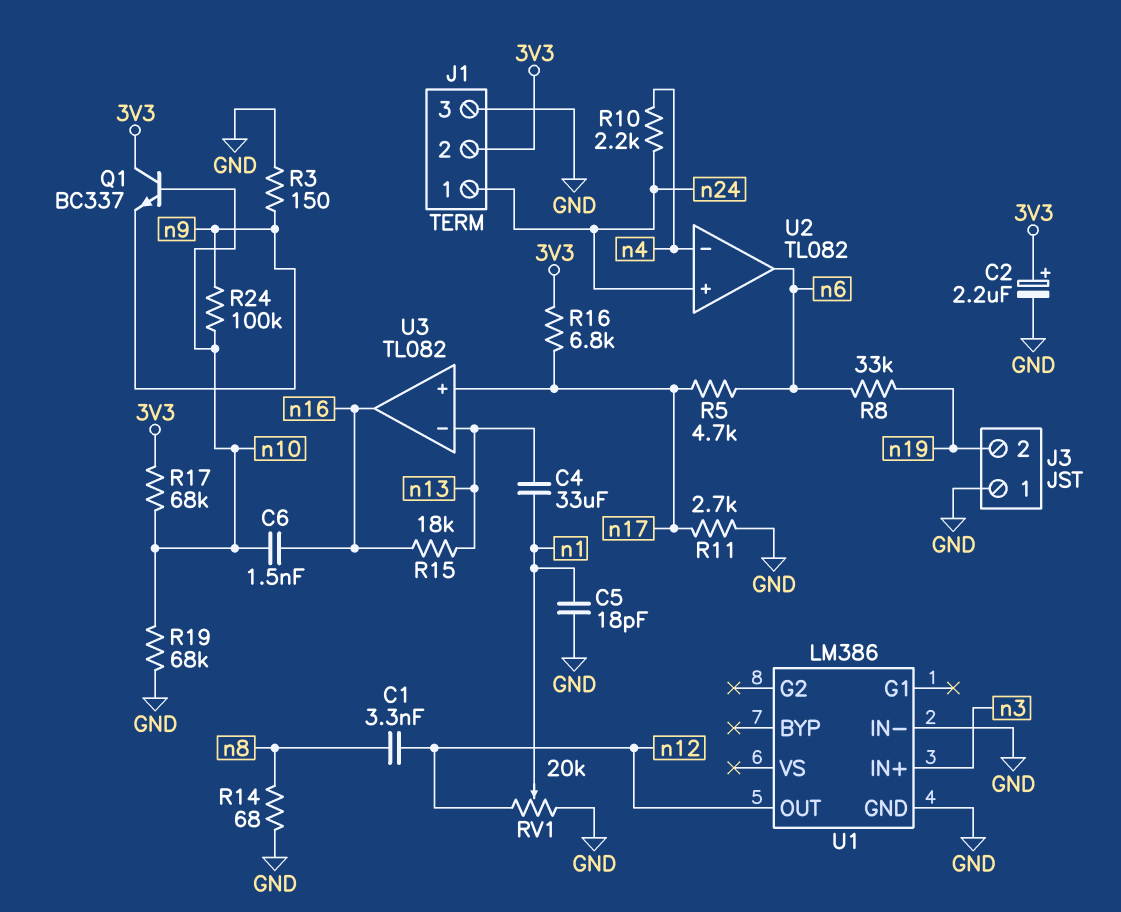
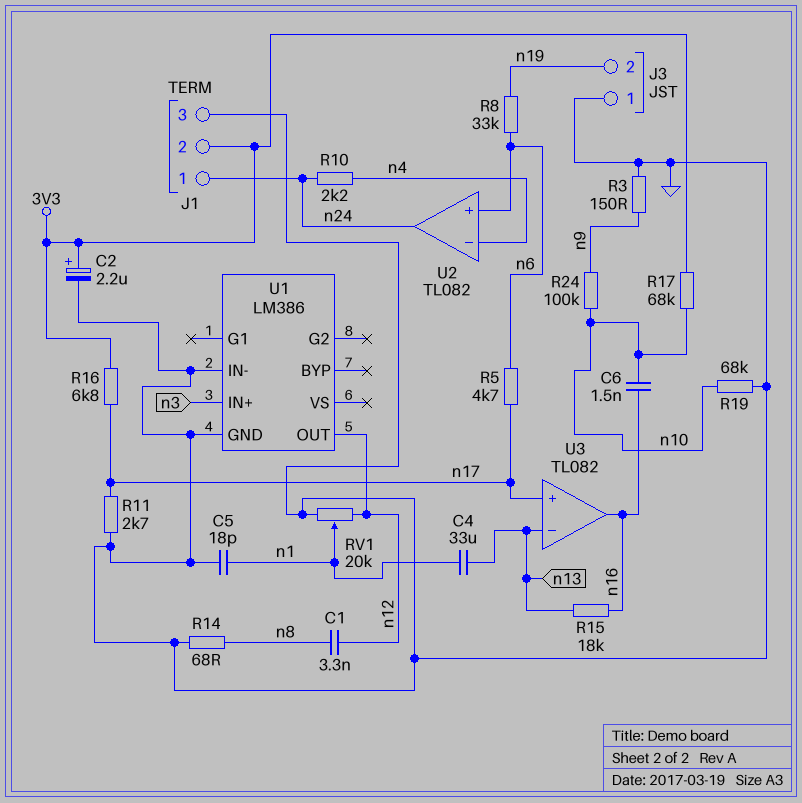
Q1: NPN BC337 (B n10, C 3V3, E n9) -> none
U2 pin in+: n24 -> n6
U2 pin out: n6 -> n24

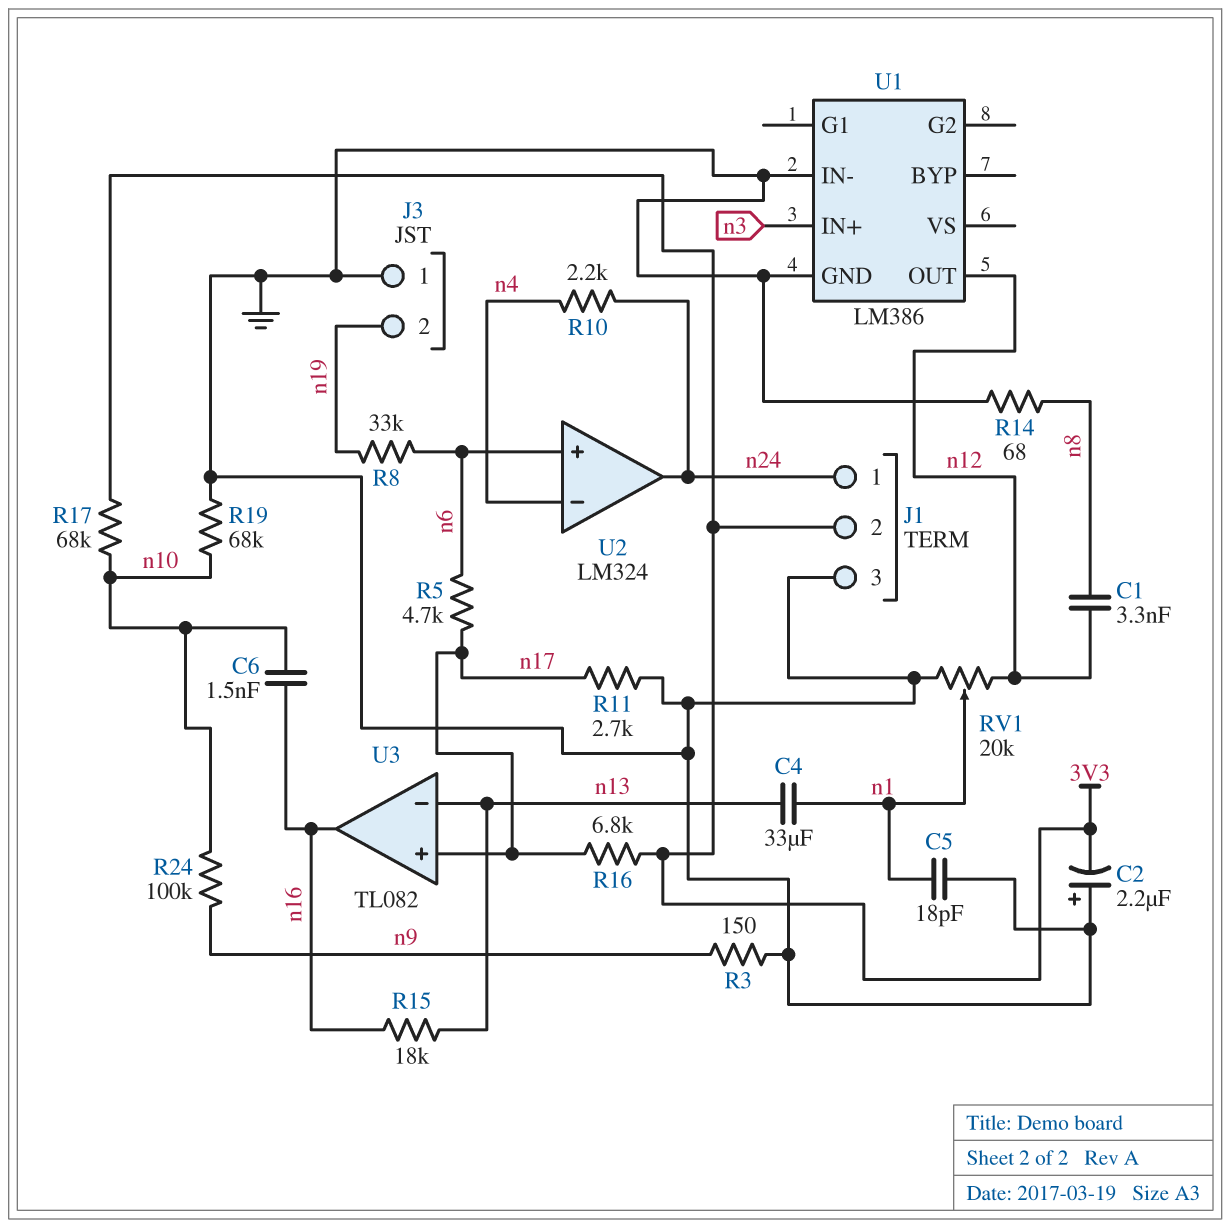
C2: 2.2uF (plus 3V3, minus GND) -> 2.2uF (plus GND, minus 3V3)
U2: TL082 -> LM324

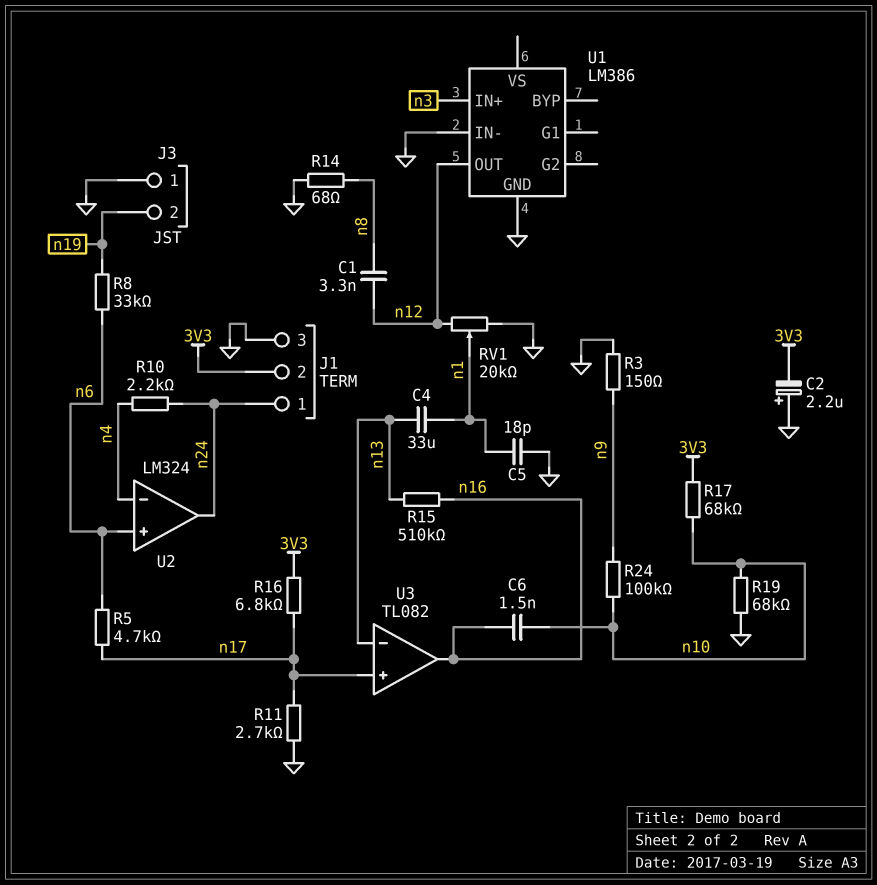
R15: 18k (n13, n16) -> 510k (n13, n16)

